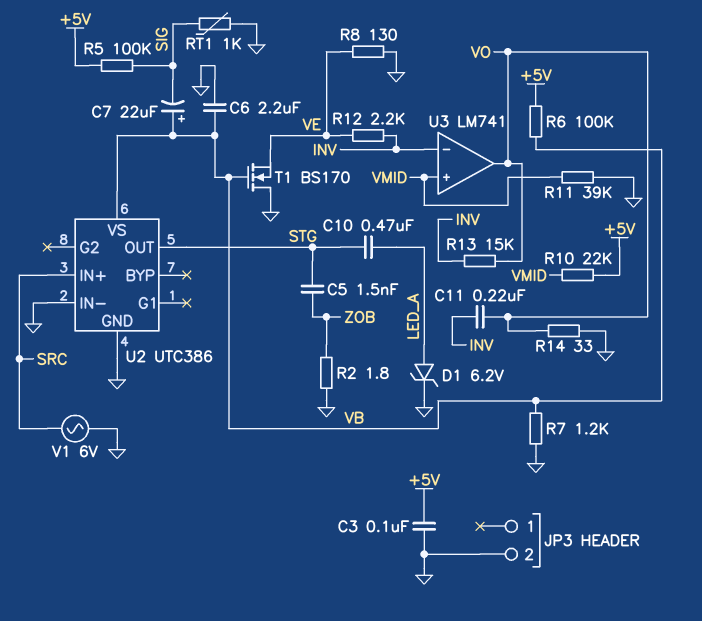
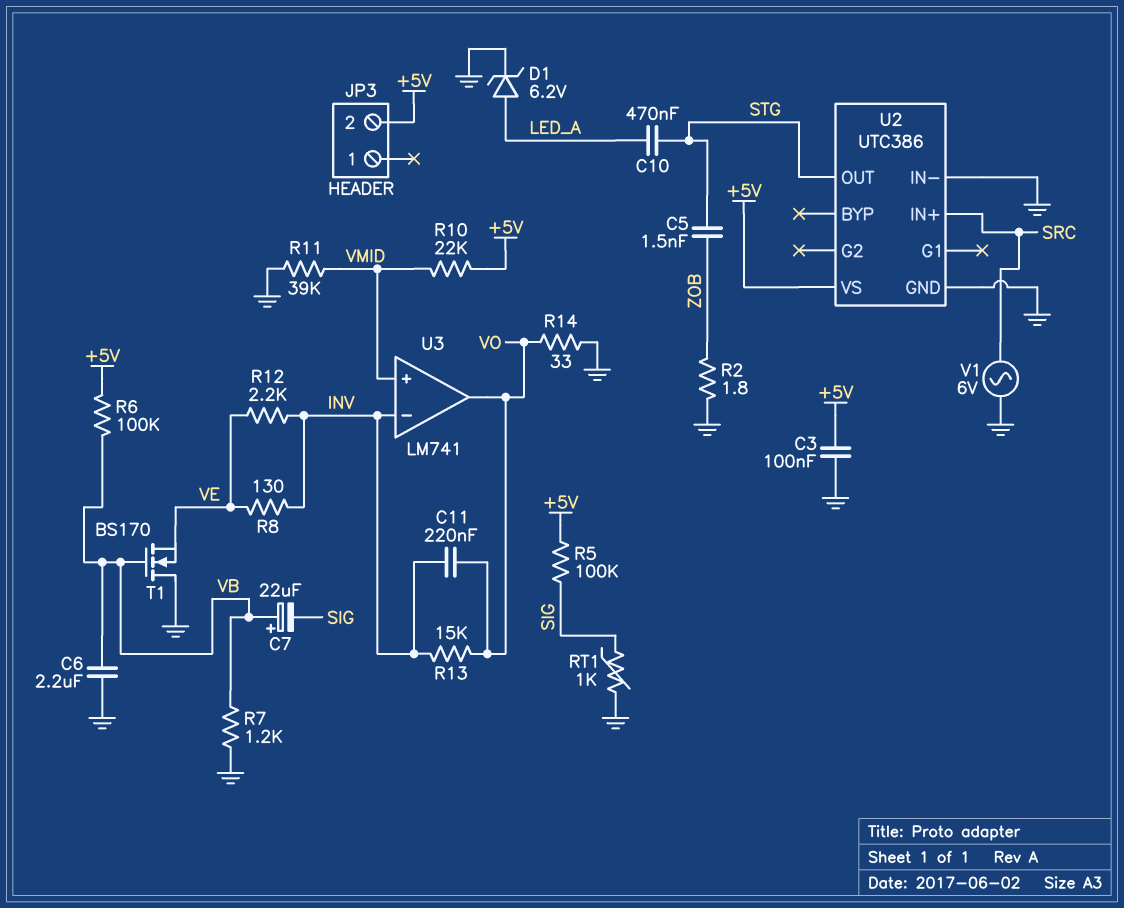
JP3 pin 2: GND -> +5V
R8: 130 (GND, VE) -> 130 (INV, VE)
U2 pin VS: VB -> +5V

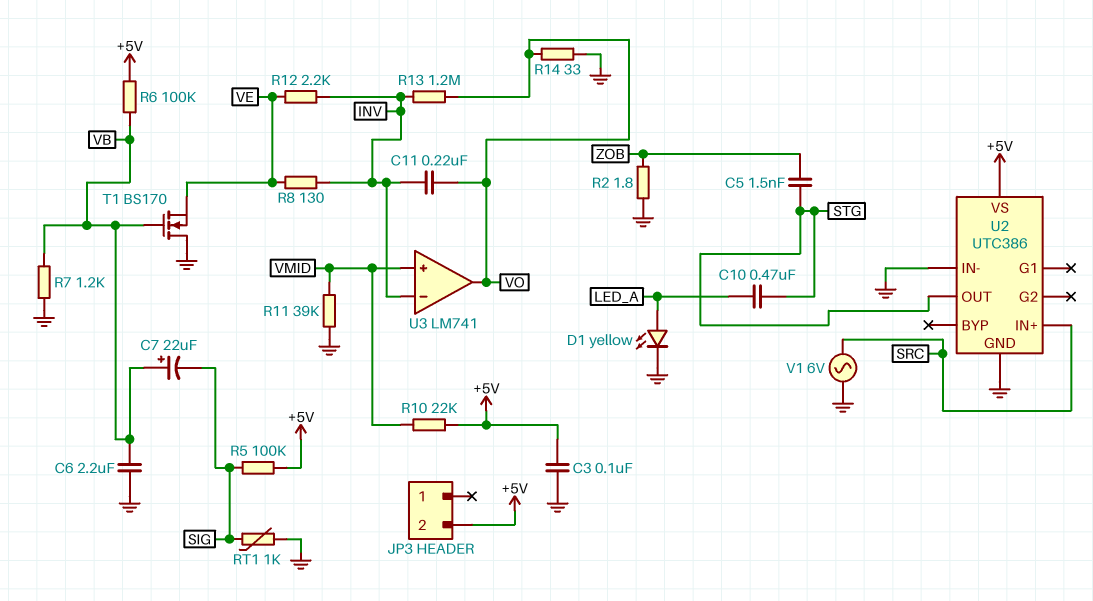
D1: zener 6.2V (A LED_A, K GND) -> LED yellow (A LED_A, K GND)
R13: 15k (INV, VO) -> 1.2M (INV, VO)

